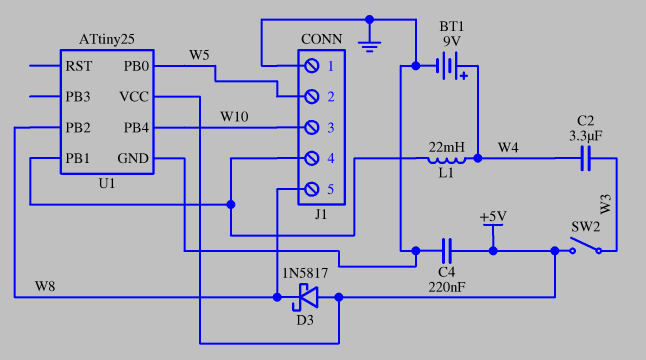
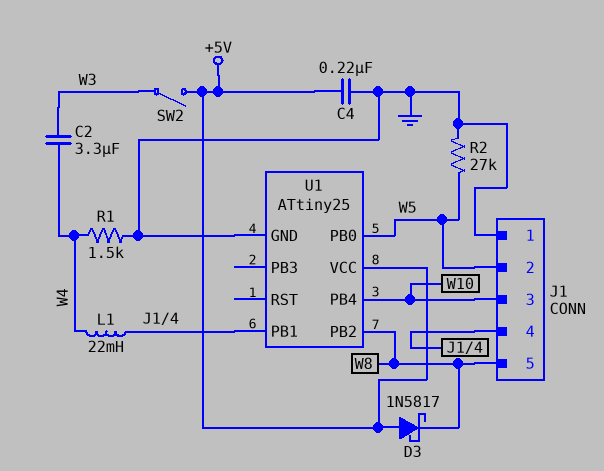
BT1: 9V (plus W4, minus GND) -> none
R1: none -> 1.5k (GND, W4)
R2: none -> 27k (GND, W5)

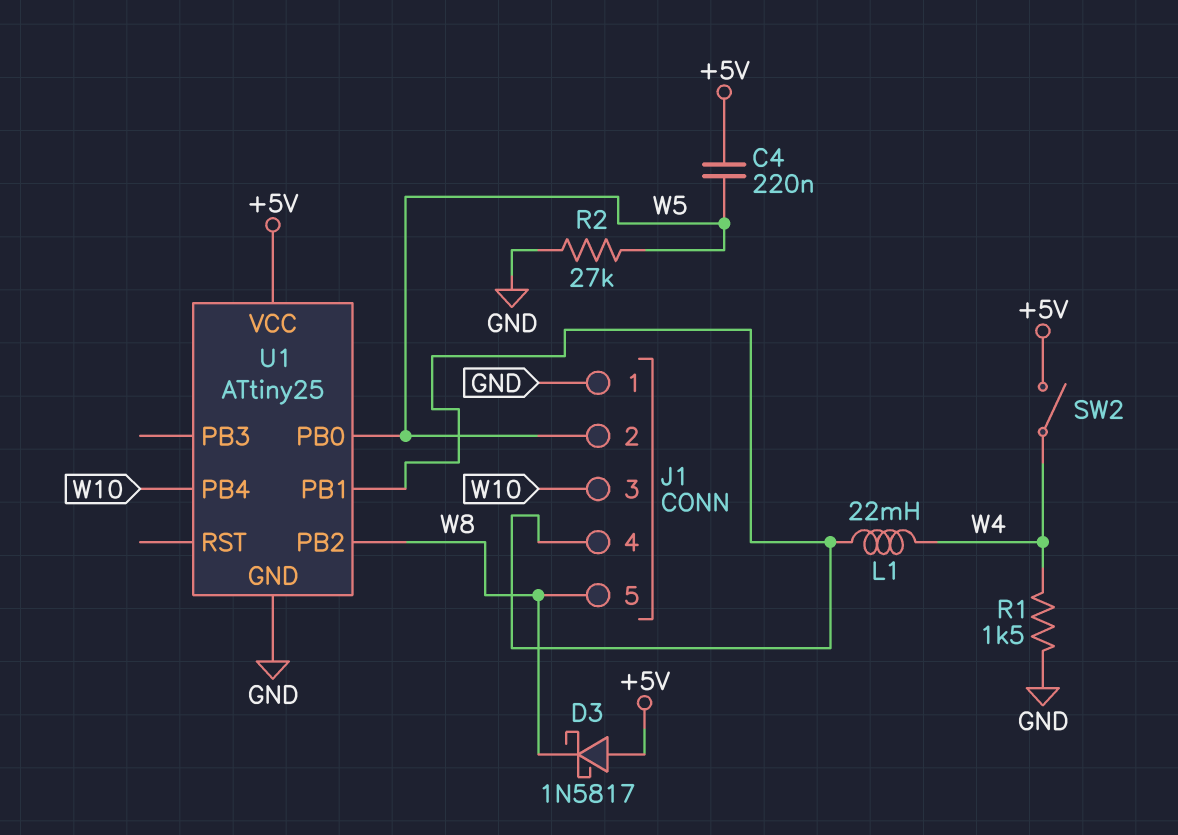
C2: 3.3uF (W3, W4) -> none
C4: 220nF (+5V, GND) -> 220nF (+5V, W5)
SW2: switch (+5V, W3) -> switch (+5V, W4)

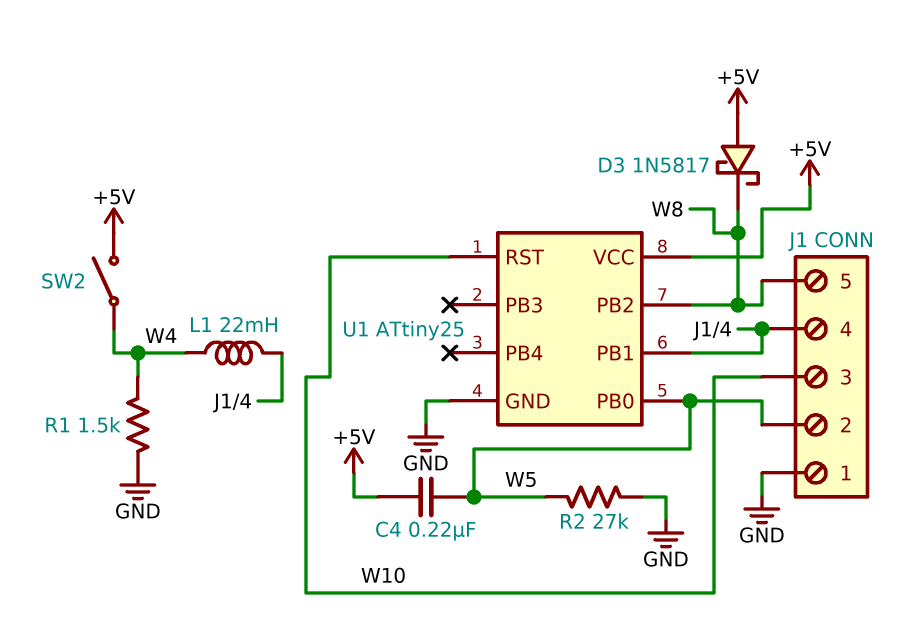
U1 pin PB4: W10 -> none
U1 pin RST: none -> W10

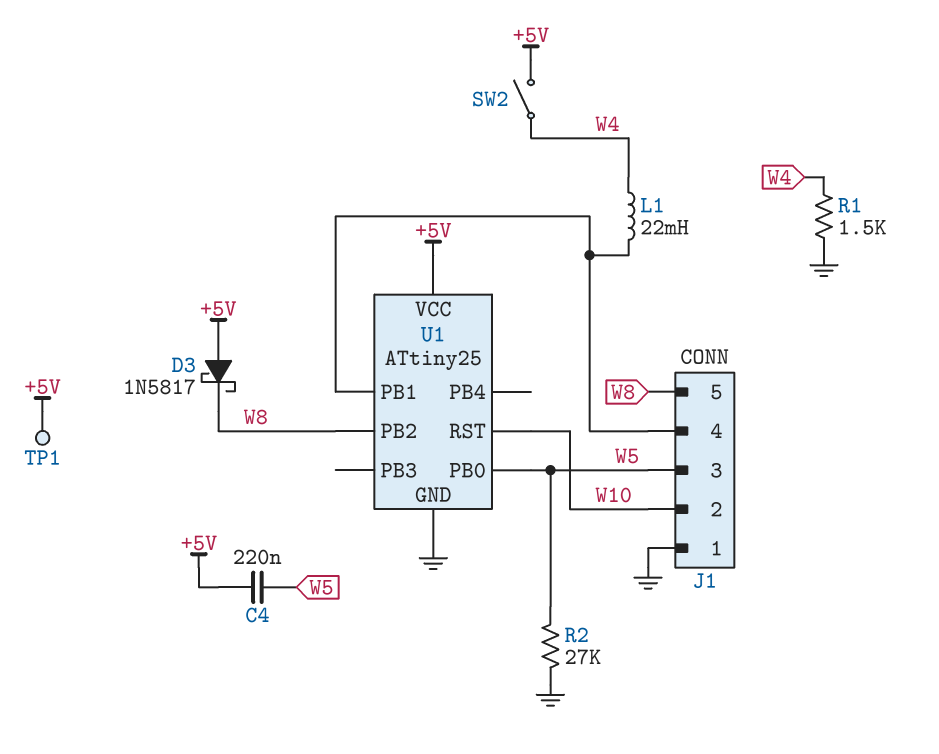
J1 pin 2: W5 -> W10
J1 pin 3: W10 -> W5
TP1: none -> test point (+5V)

